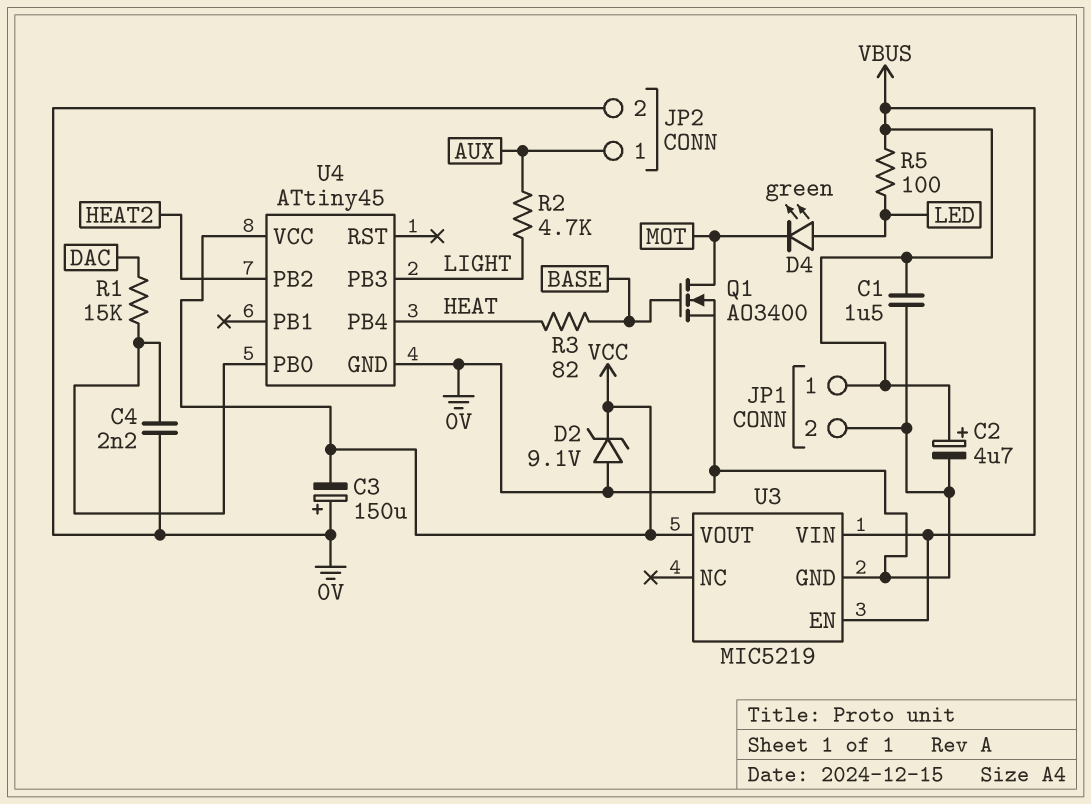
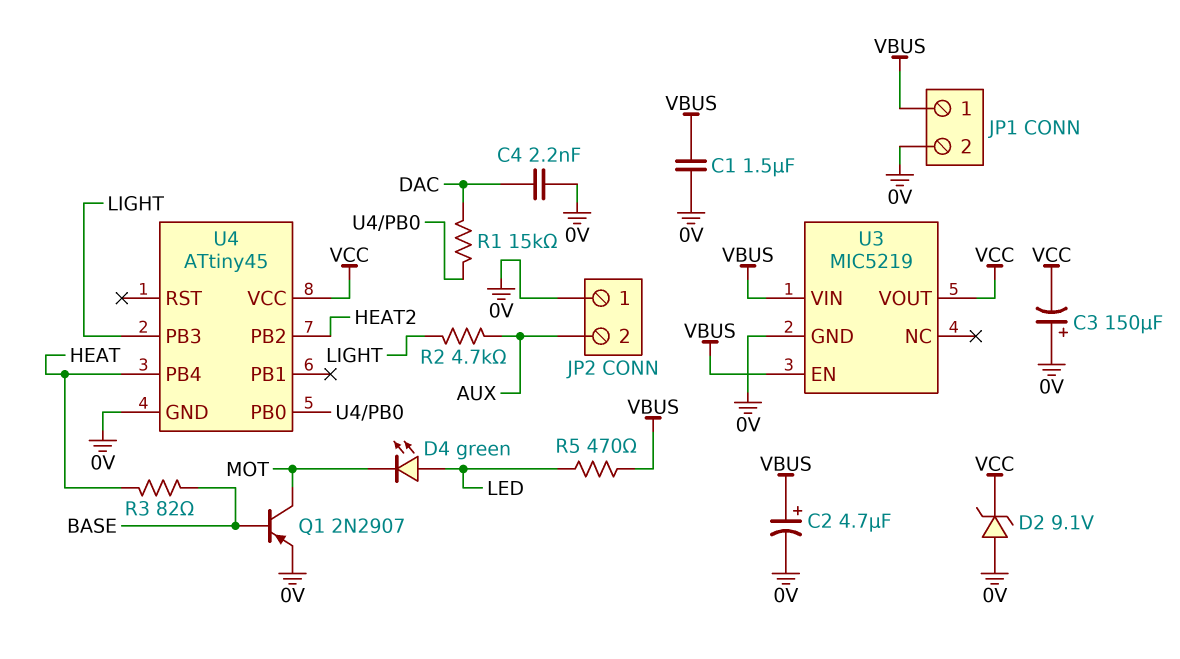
C4: 2.2nF (0V, U4/PB0) -> 2.2nF (0V, DAC)
JP2 pin 1: AUX -> 0V
JP2 pin 2: 0V -> AUX
Q1: NMOS AO3400 (G BASE, D MOT, S 0V) -> PNP 2N2907 (B BASE, C MOT, E 0V)
R5: 100 (LED, VBUS) -> 470 (LED, VBUS)

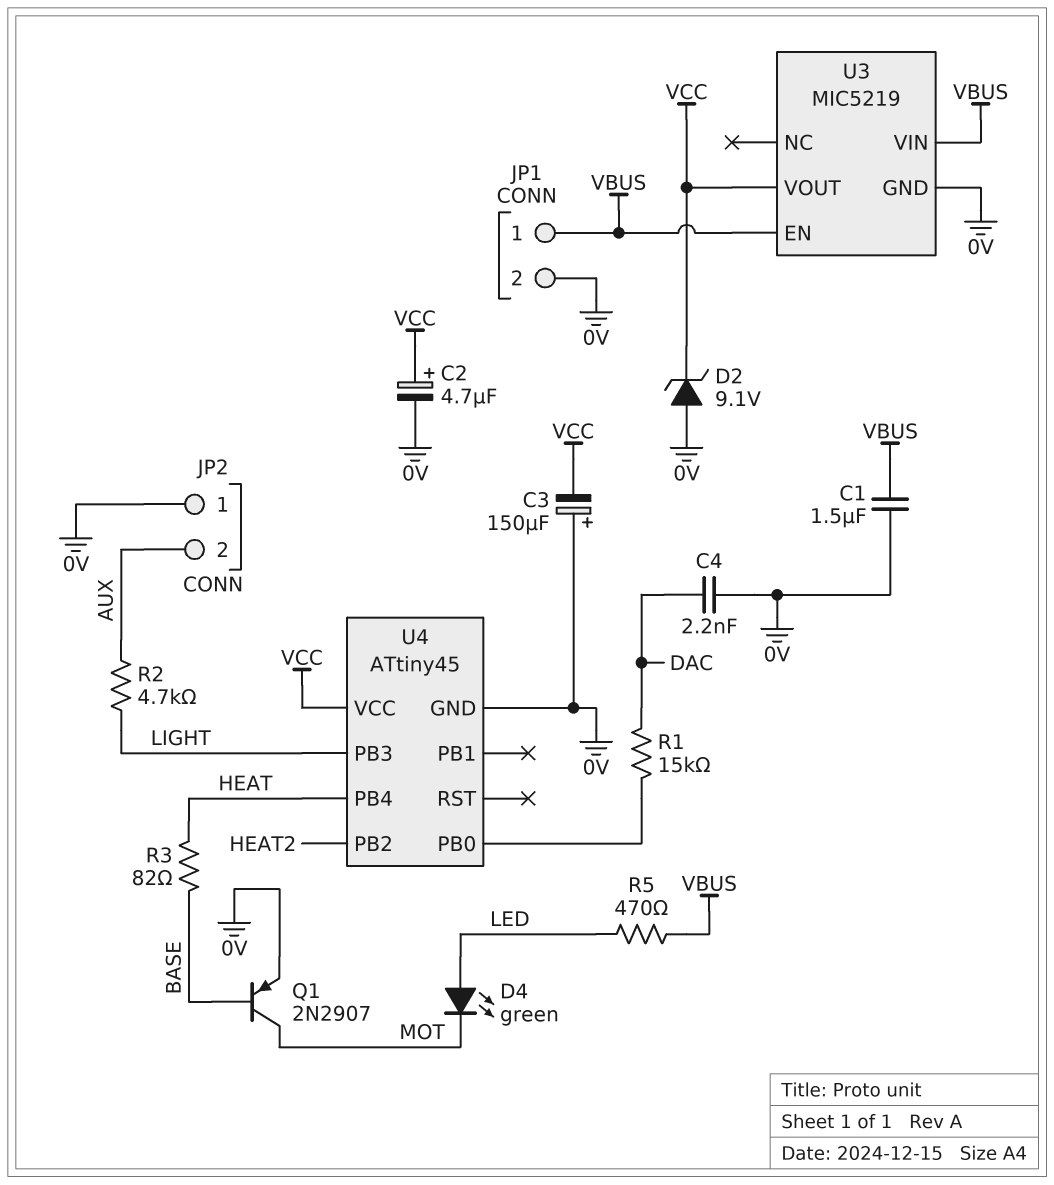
C2: 4.7uF (plus VBUS, minus 0V) -> 4.7uF (plus VCC, minus 0V)

